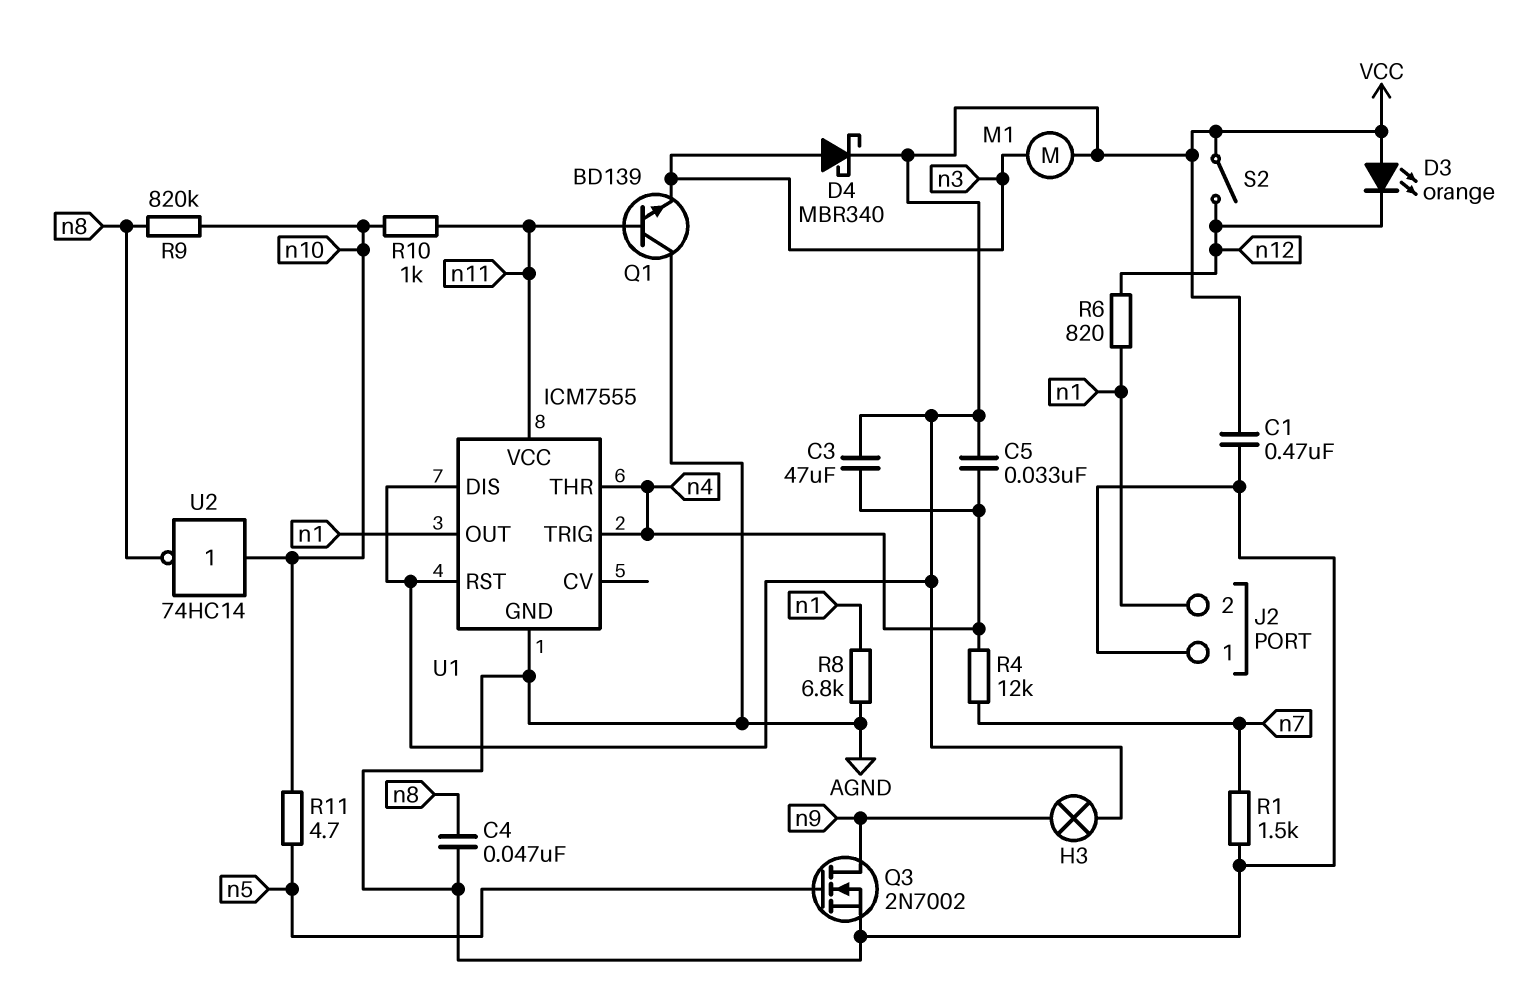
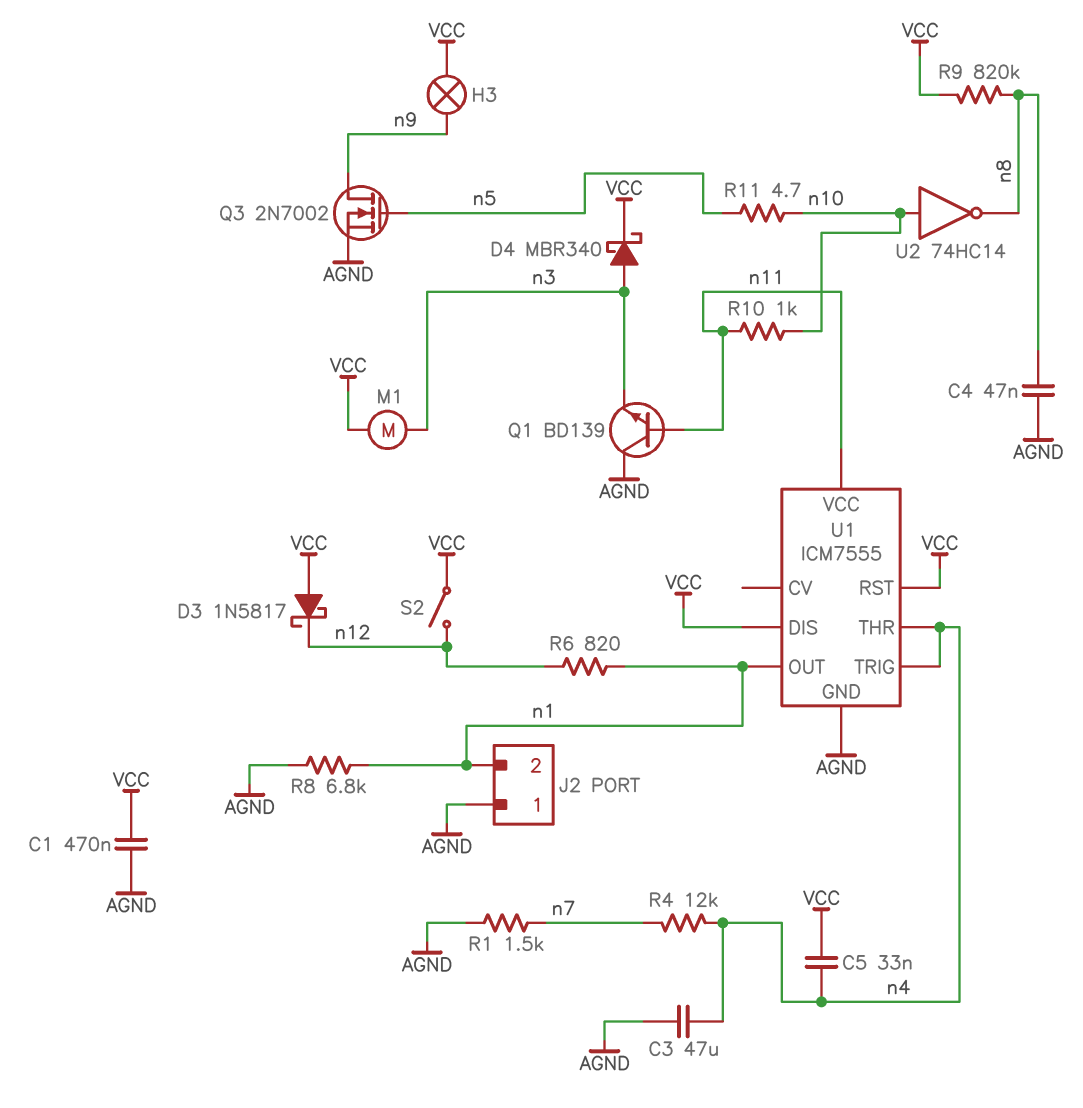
C3: 47uF (VCC, n4) -> 47uF (AGND, n4)
D3: LED orange (A VCC, K n12) -> schottky 1N5817 (A VCC, K n12)
R9: 820k (n8, n10) -> 820k (VCC, n8)

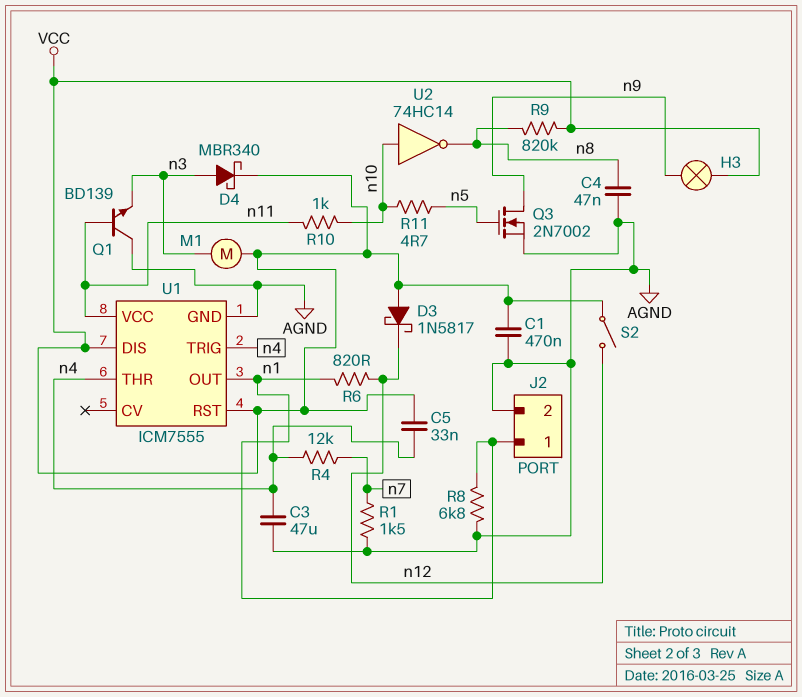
J2 pin 1: AGND -> n1
J2 pin 2: n1 -> AGND

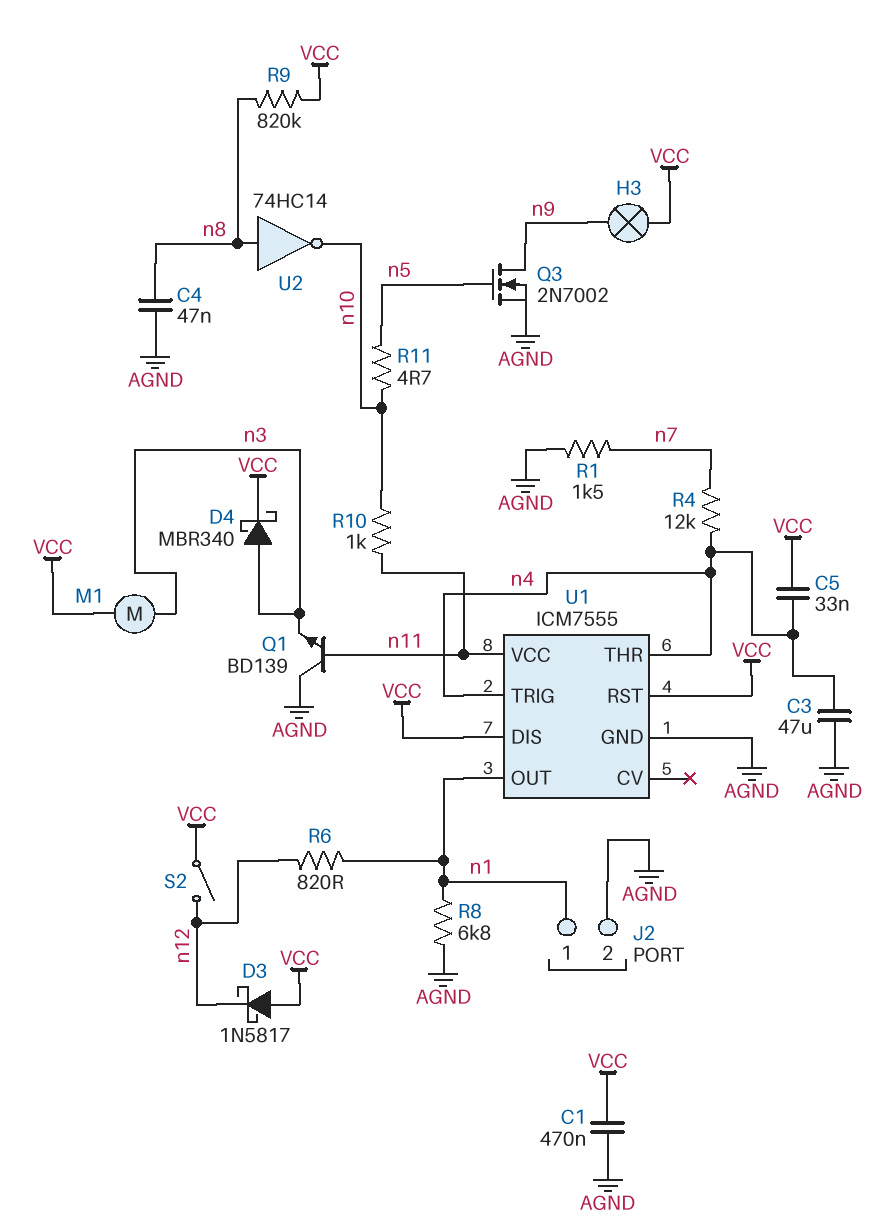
U2: NOT 74HC14 (in n10, out n8) -> NOT 74HC14 (in n8, out n10)

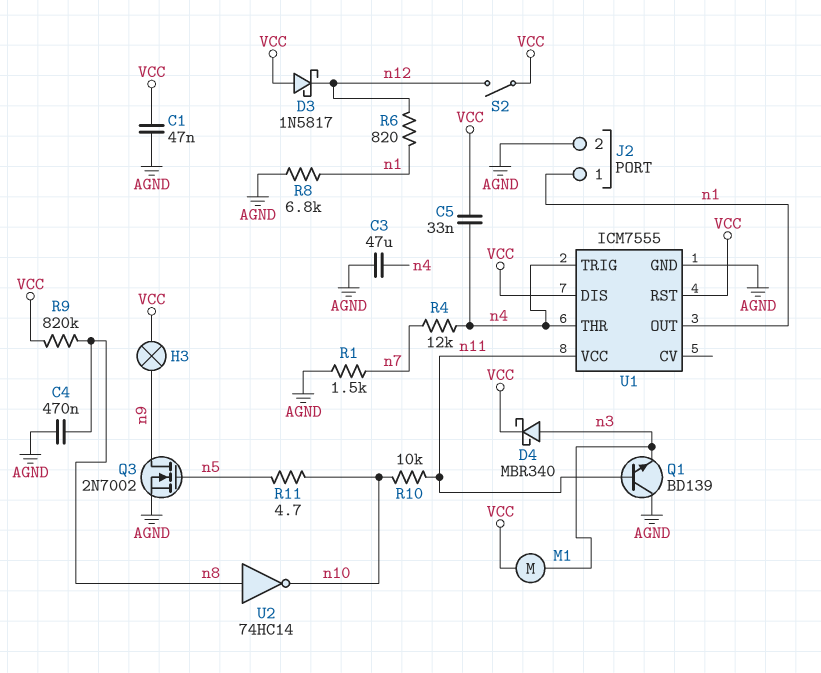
C1: 470nF (AGND, VCC) -> 47nF (AGND, VCC)
C4: 47nF (AGND, n8) -> 470nF (AGND, n8)
R10: 1k (n10, n11) -> 10k (n10, n11)

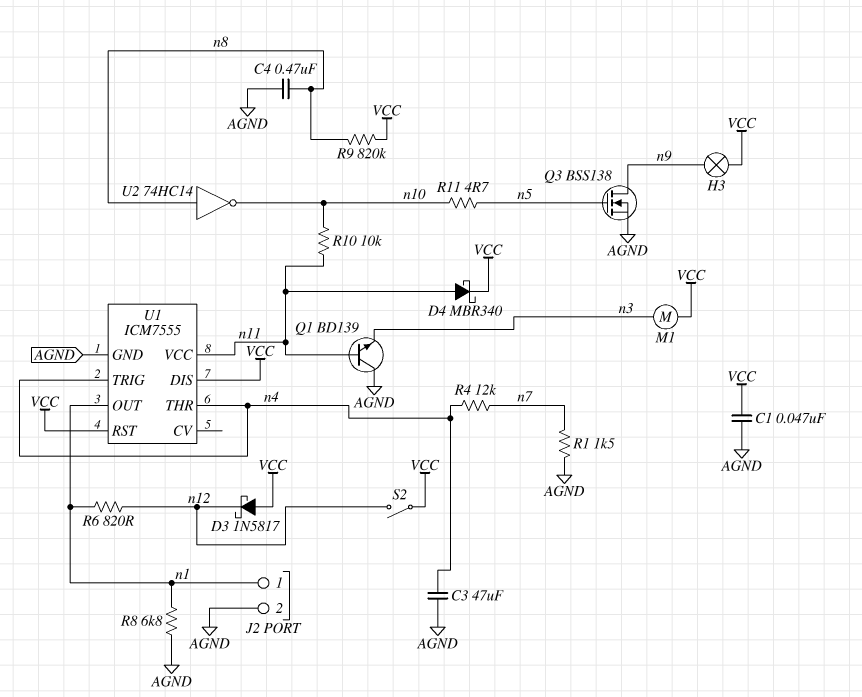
C5: 33nF (VCC, n4) -> none
D4: schottky MBR340 (A n3, K VCC) -> schottky MBR340 (A n11, K VCC)
Q3: NMOS 2N7002 (G n5, D n9, S AGND) -> NMOS BSS138 (G n5, D n9, S AGND)

